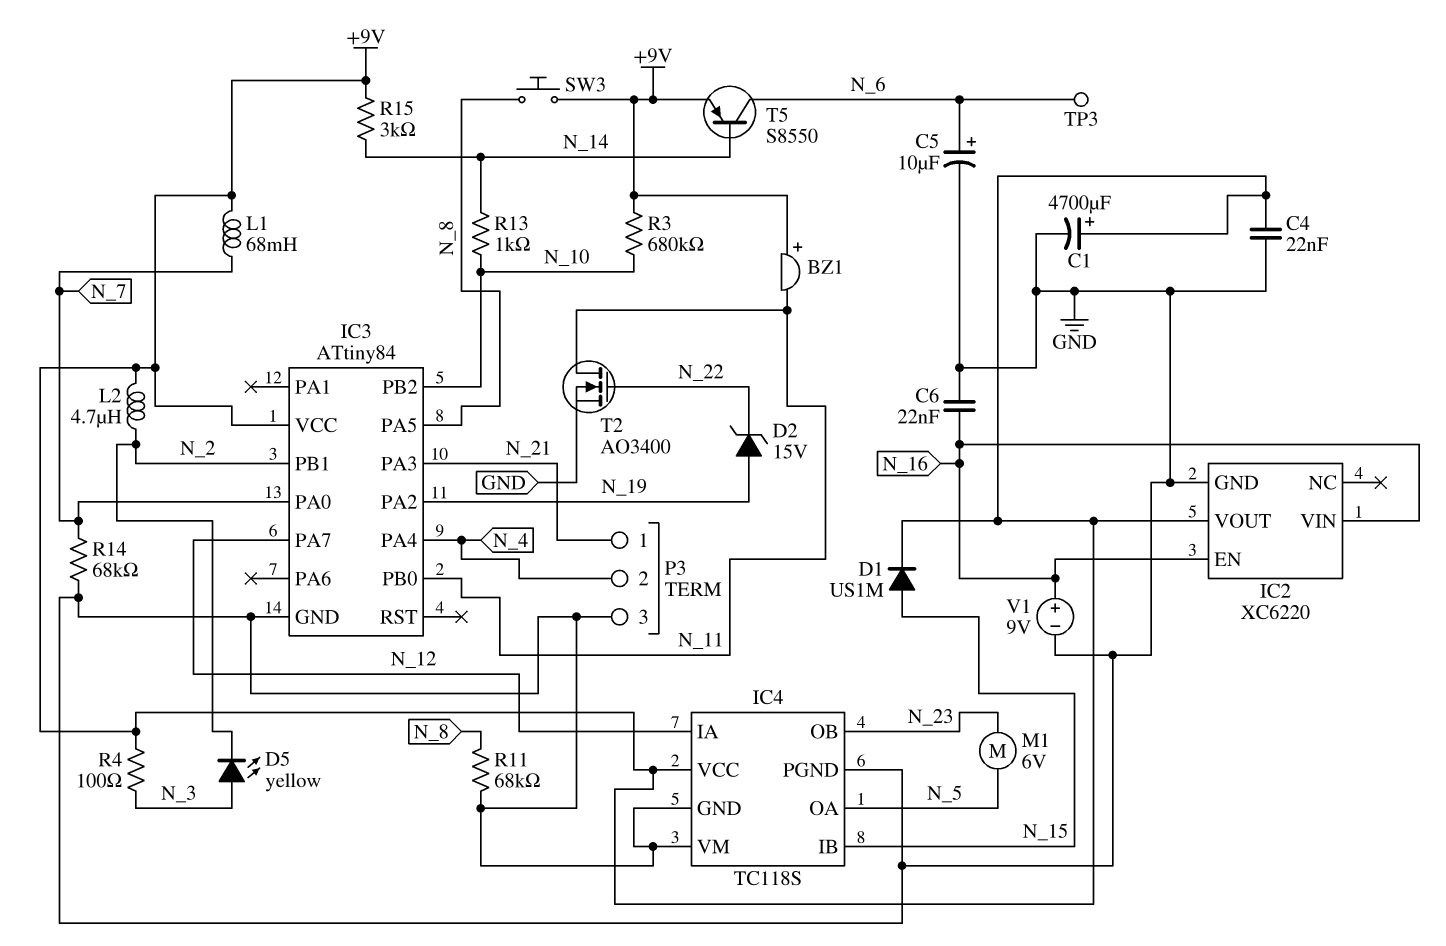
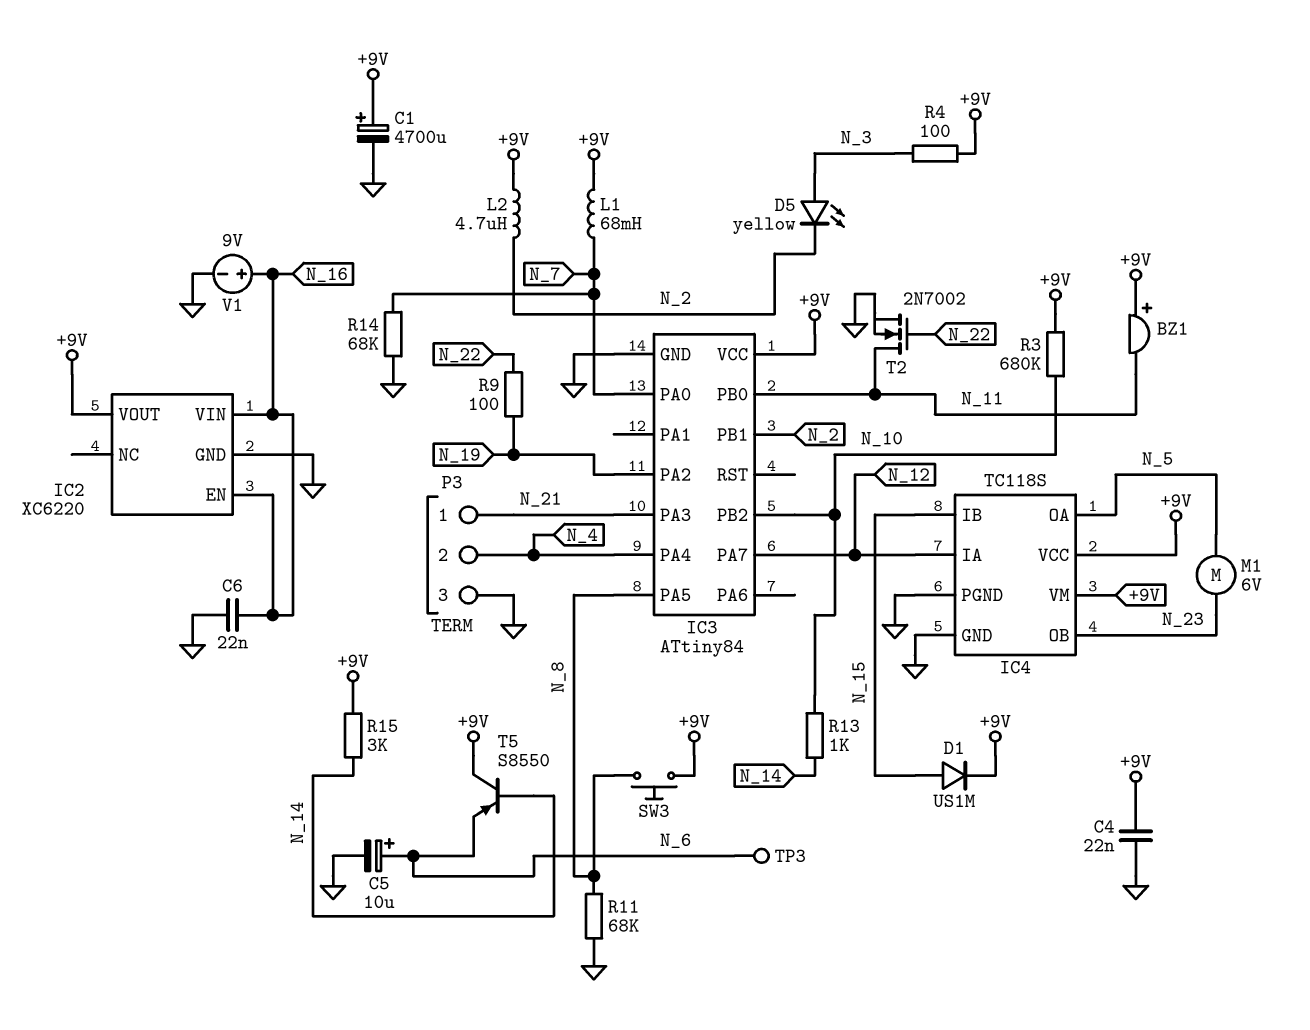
D2: zener 15V (A N_19, K N_22) -> none
IC4 pin VM: GND -> +9V
R9: none -> 100 (N_19, N_22)
T2: NMOS AO3400 (G N_22, D N_11, S GND) -> NMOS 2N7002 (G N_22, D N_11, S GND)
T5: PNP S8550 (B N_14, C N_6, E +9V) -> PNP S8550 (B N_14, C +9V, E N_6)

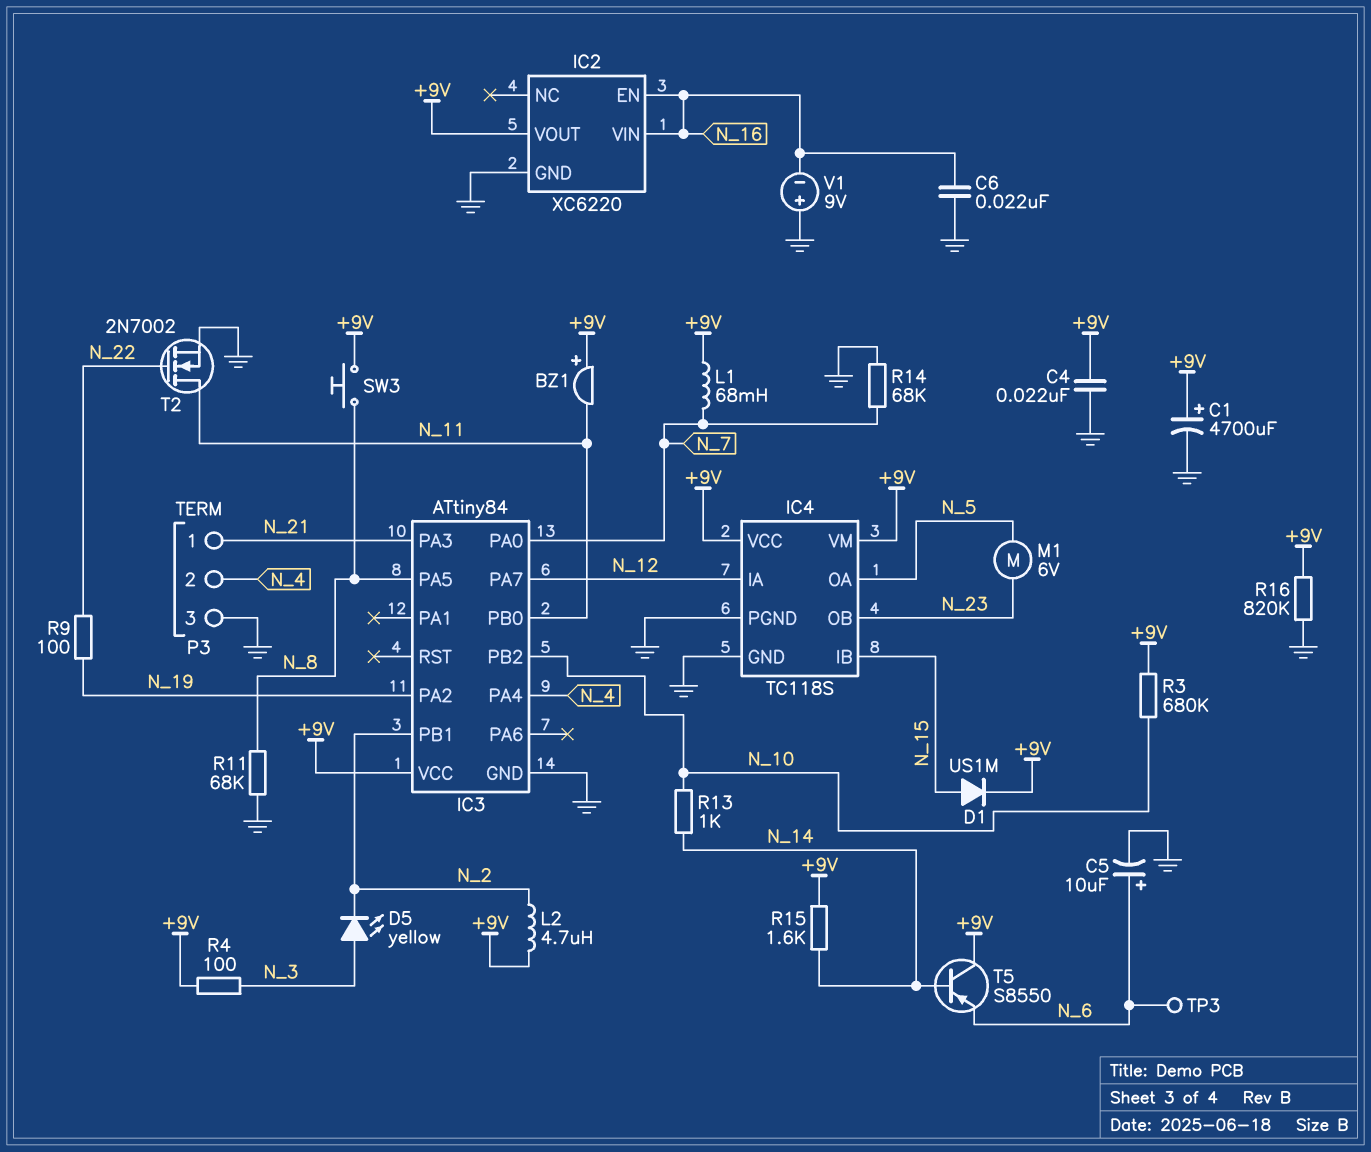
R15: 3k (+9V, N_14) -> 1.6k (+9V, N_14)
R16: none -> 820k (+9V, GND)
V1: 9V (plus N_16, minus GND) -> 9V (plus GND, minus N_16)

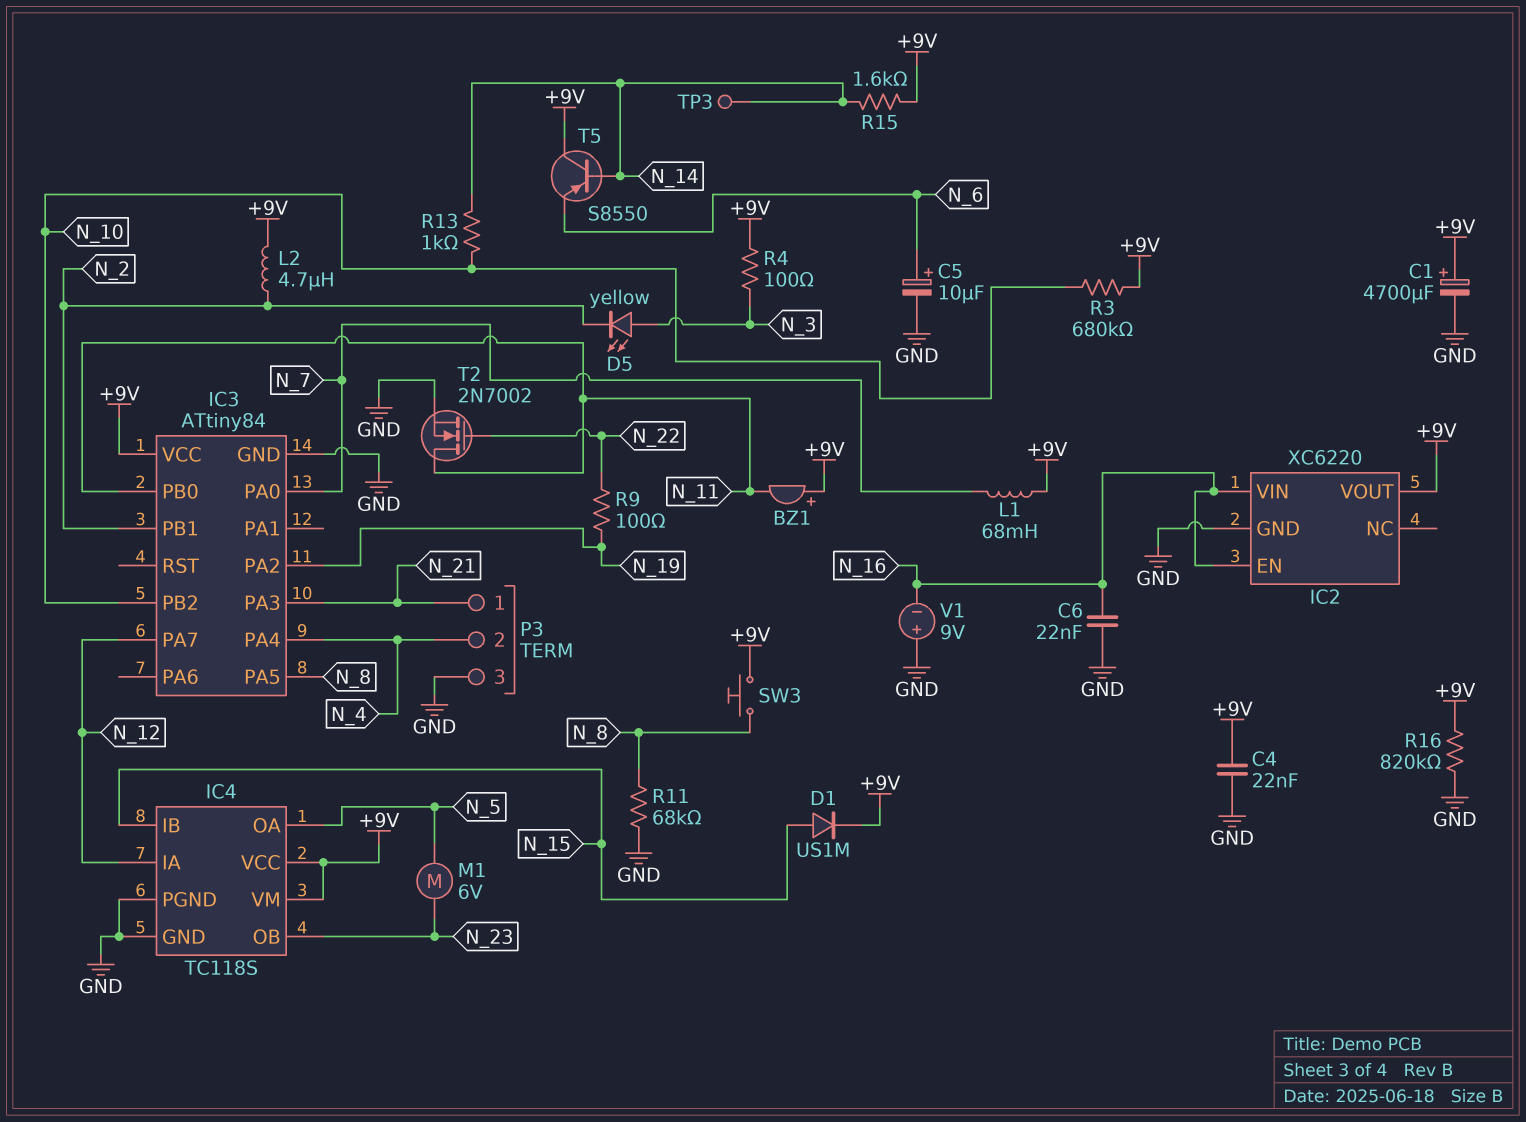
R14: 68k (GND, N_7) -> none
TP3: test point (N_6) -> test point (N_14)

